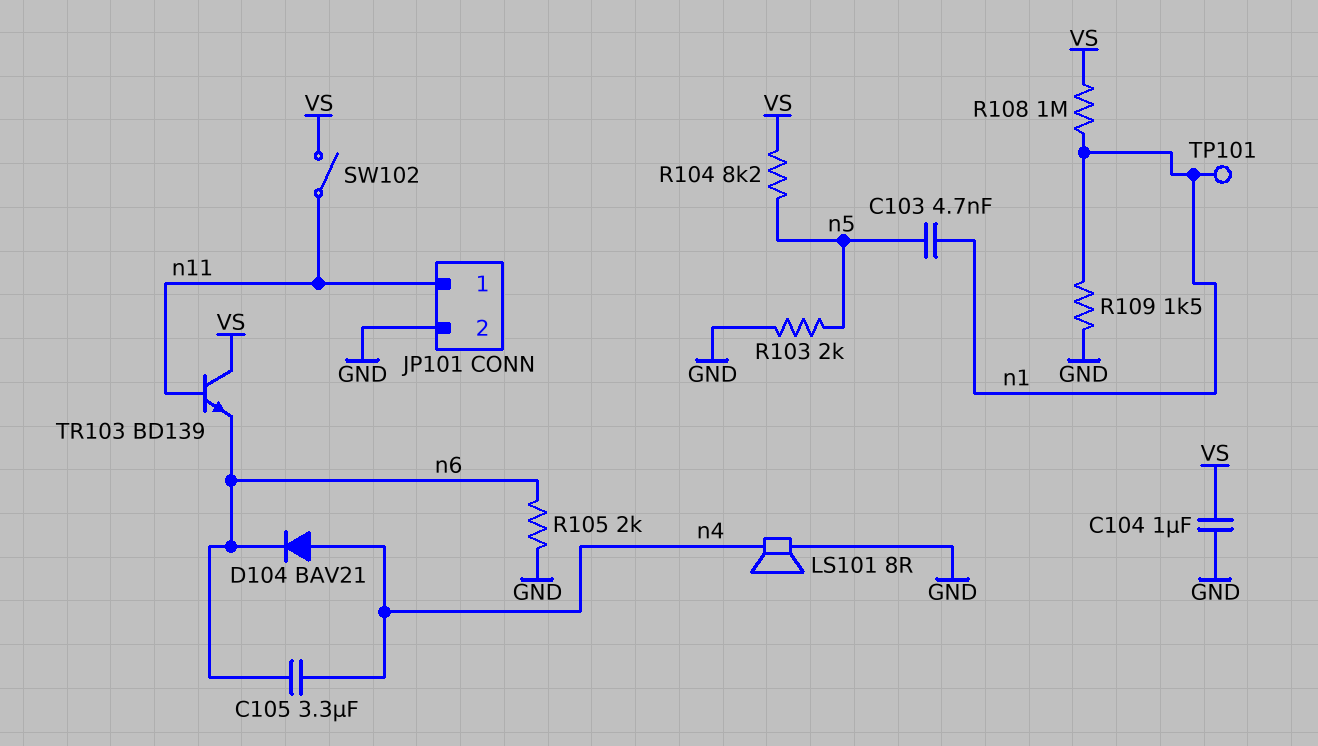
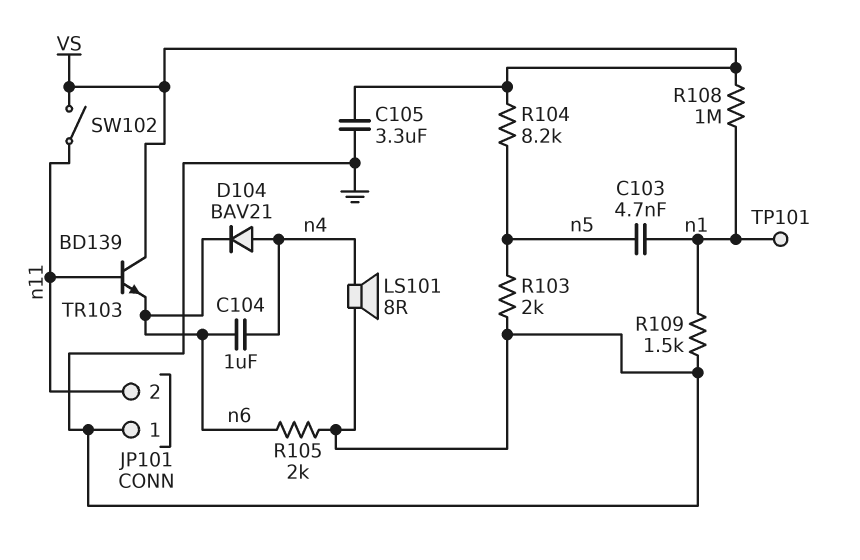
C104: 1uF (GND, VS) -> 1uF (n4, n6)
C105: 3.3uF (n4, n6) -> 3.3uF (GND, VS)
JP101 pin 1: n11 -> GND
JP101 pin 2: GND -> n11

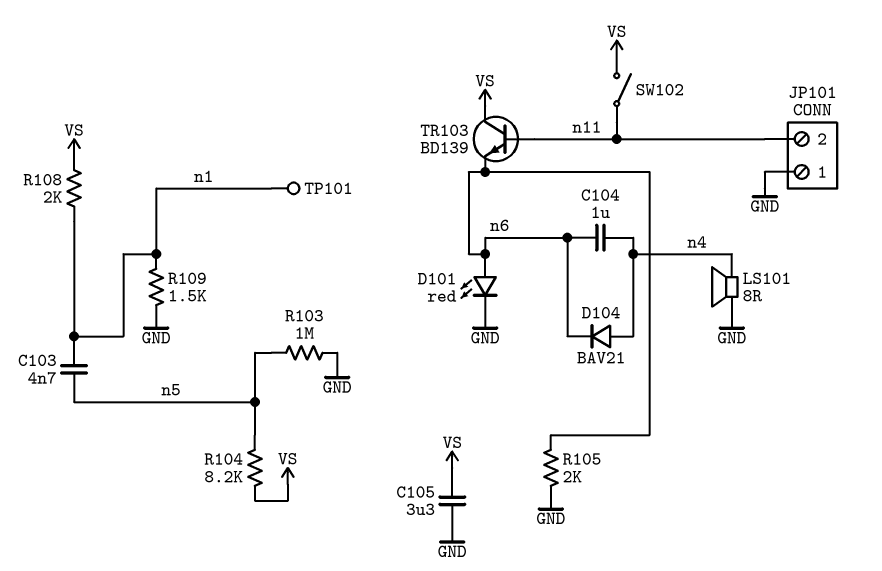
D101: none -> LED red (A n6, K GND)
R103: 2k (GND, n5) -> 1M (GND, n5)
R108: 1M (VS, n1) -> 2k (VS, n1)

